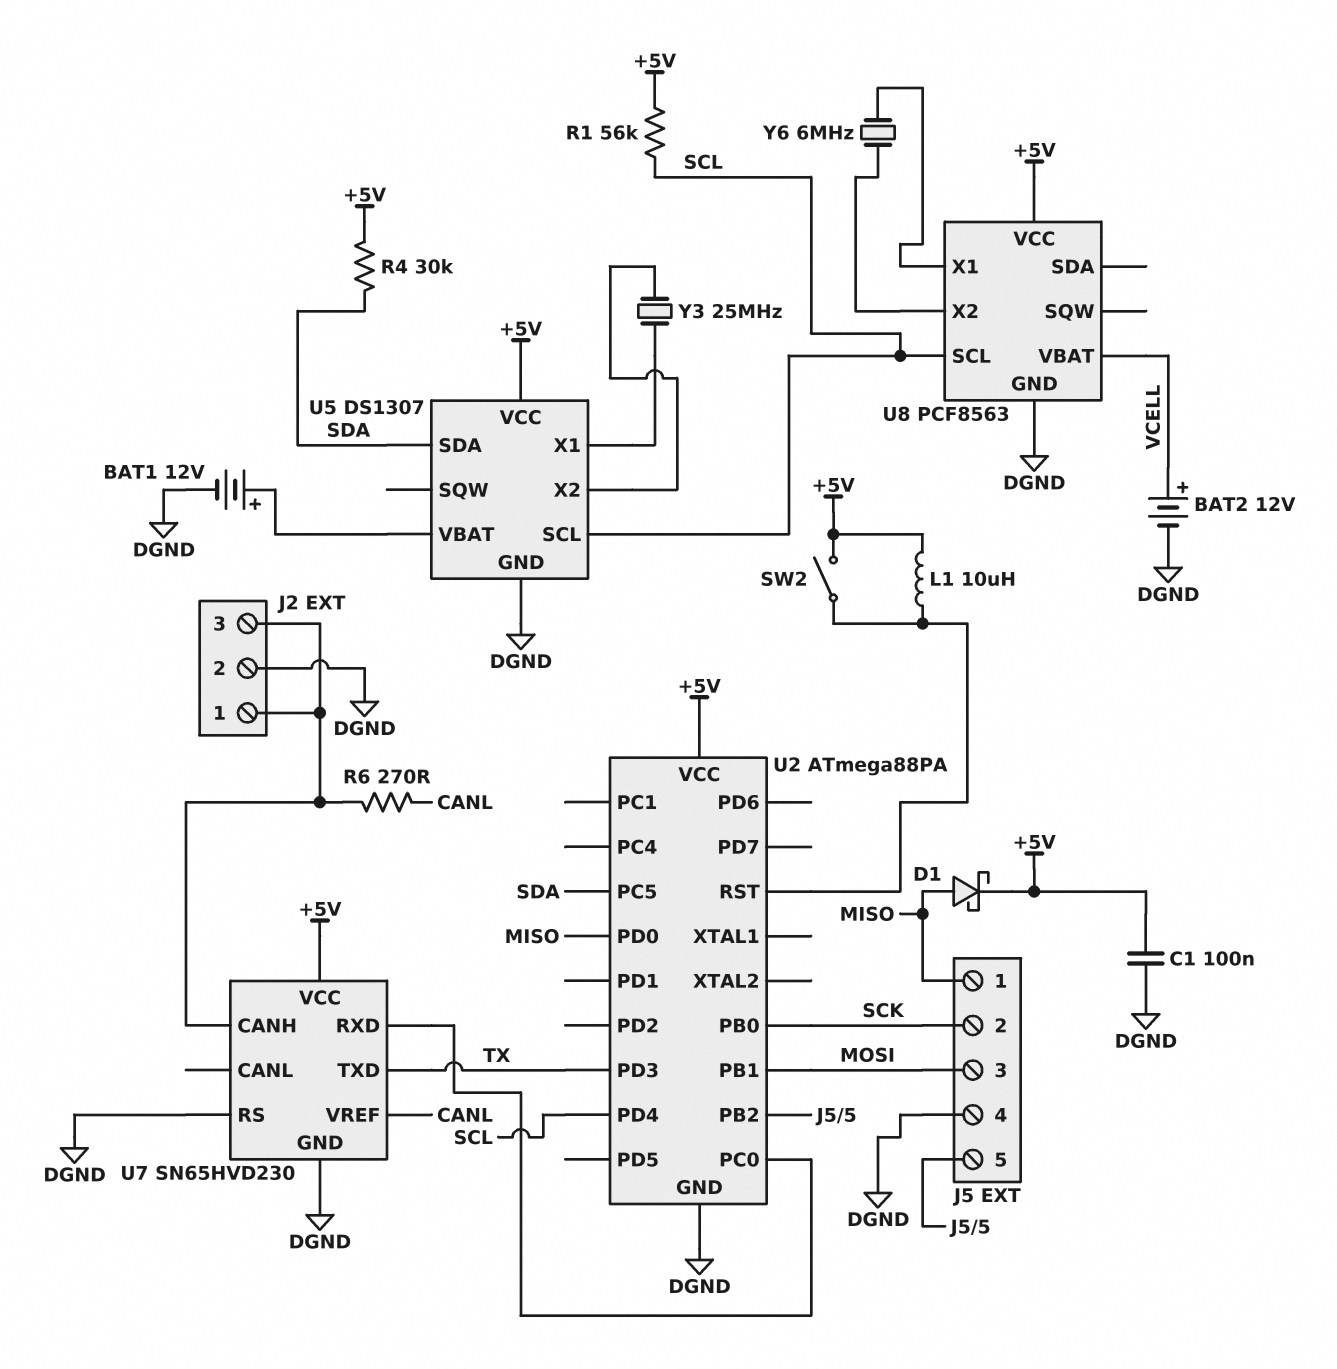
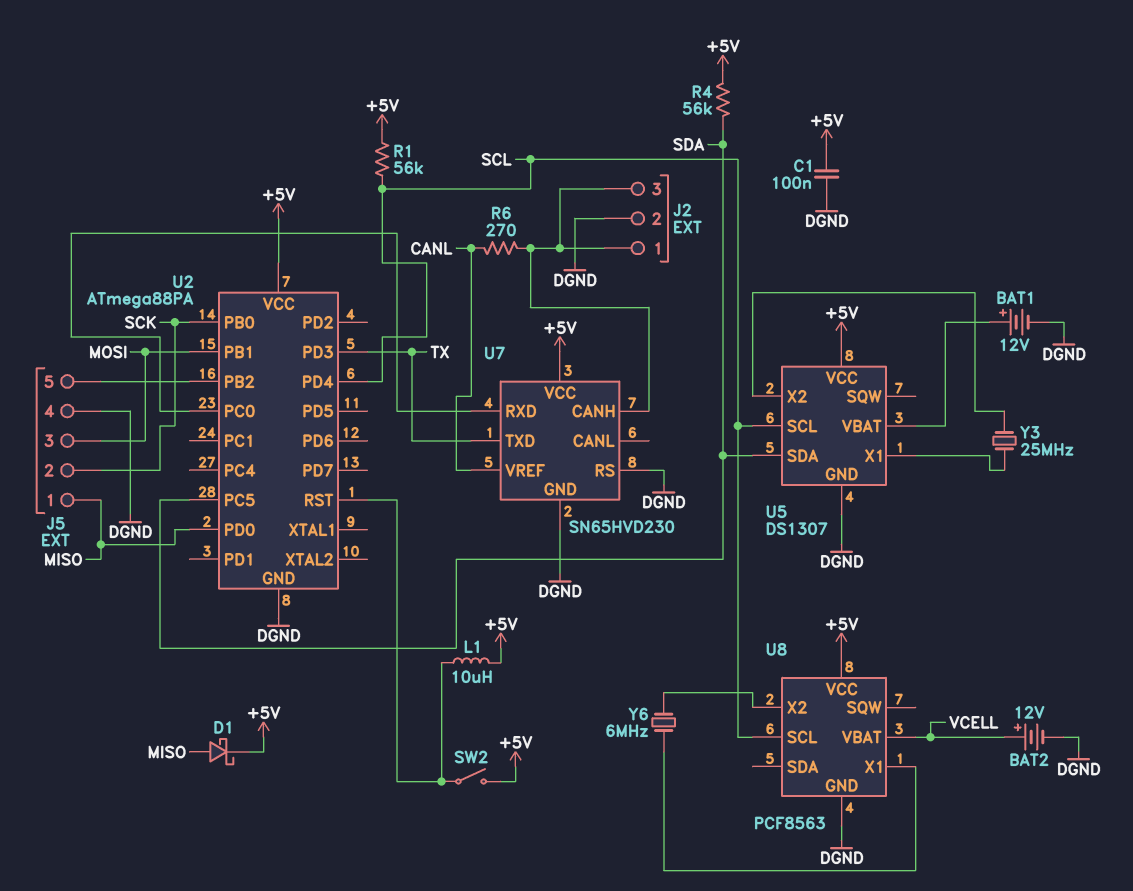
R4: 30k (+5V, SDA) -> 56k (+5V, SDA)

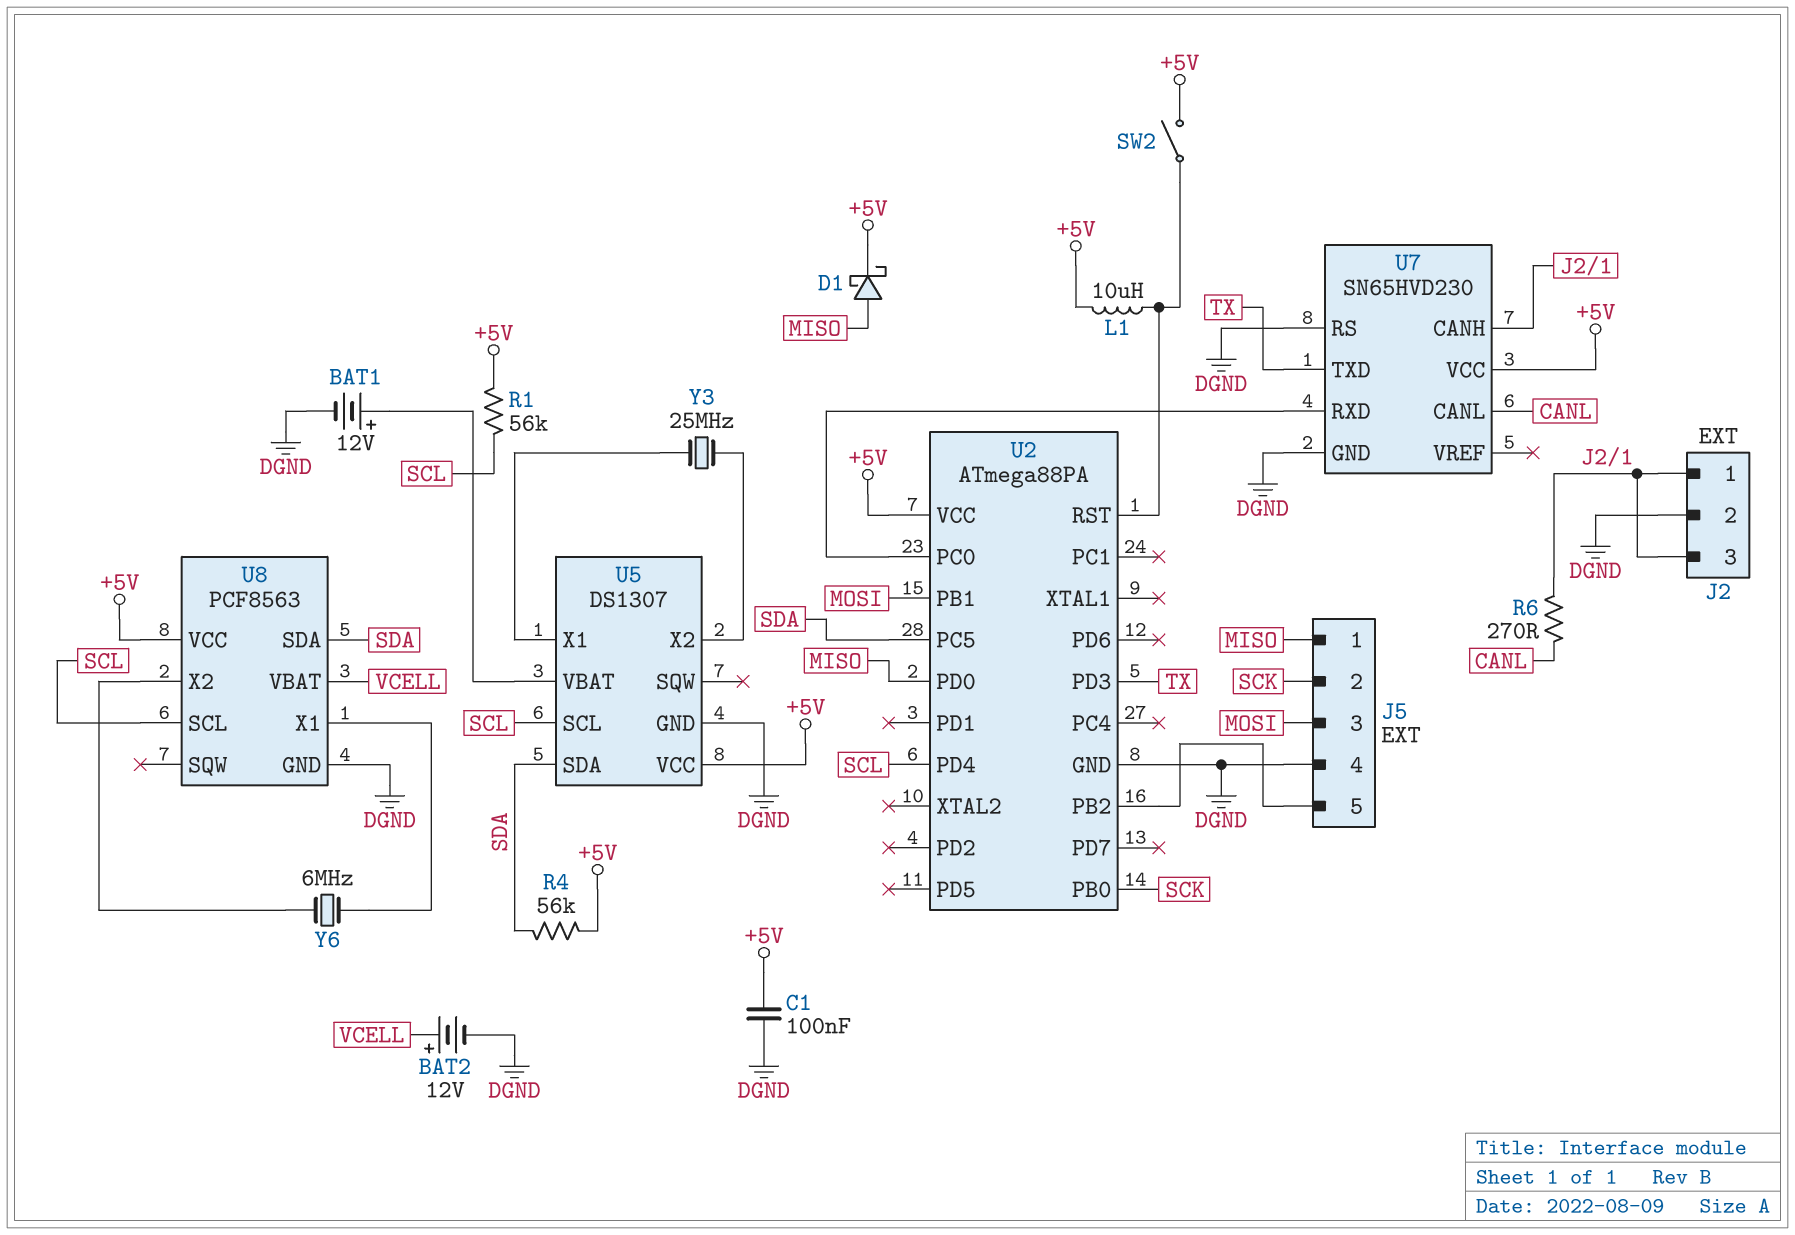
U7 pin CANL: none -> CANL
U7 pin VREF: CANL -> none
U8 pin SDA: none -> SDA

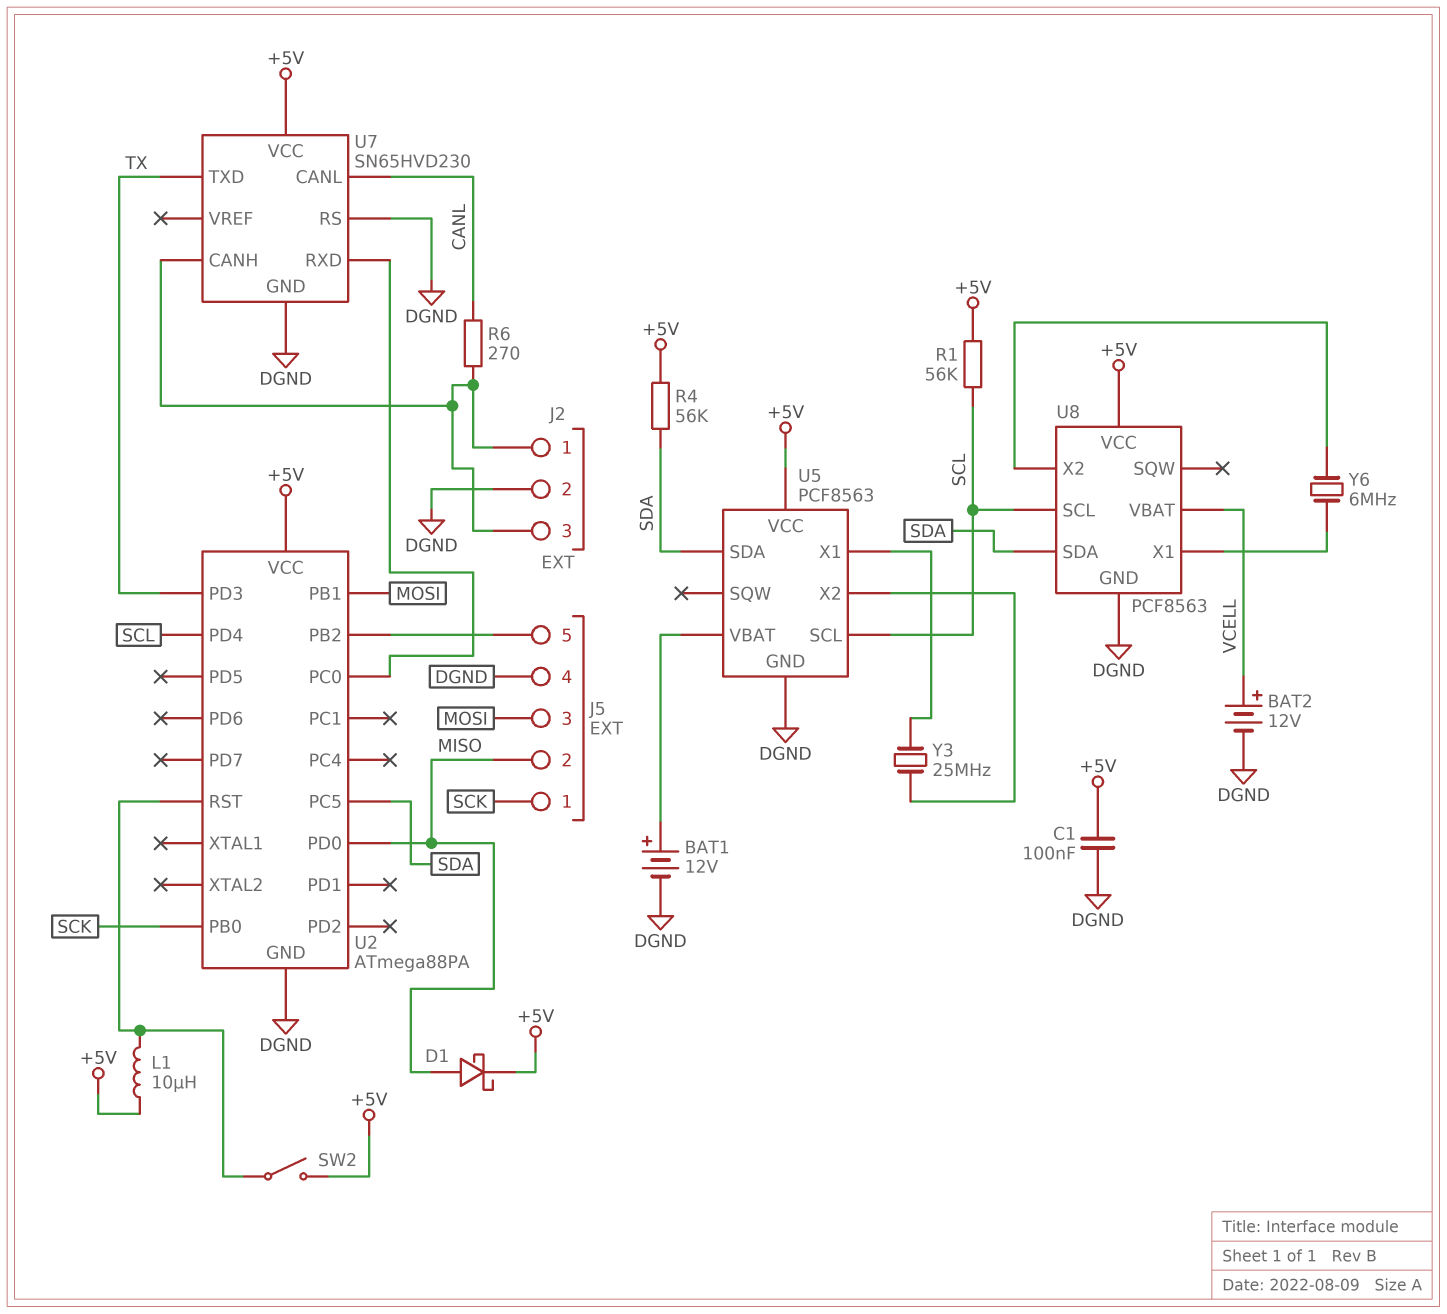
J5 pin 1: MISO -> SCK
J5 pin 2: SCK -> MISO
U5: DS1307 -> PCF8563

